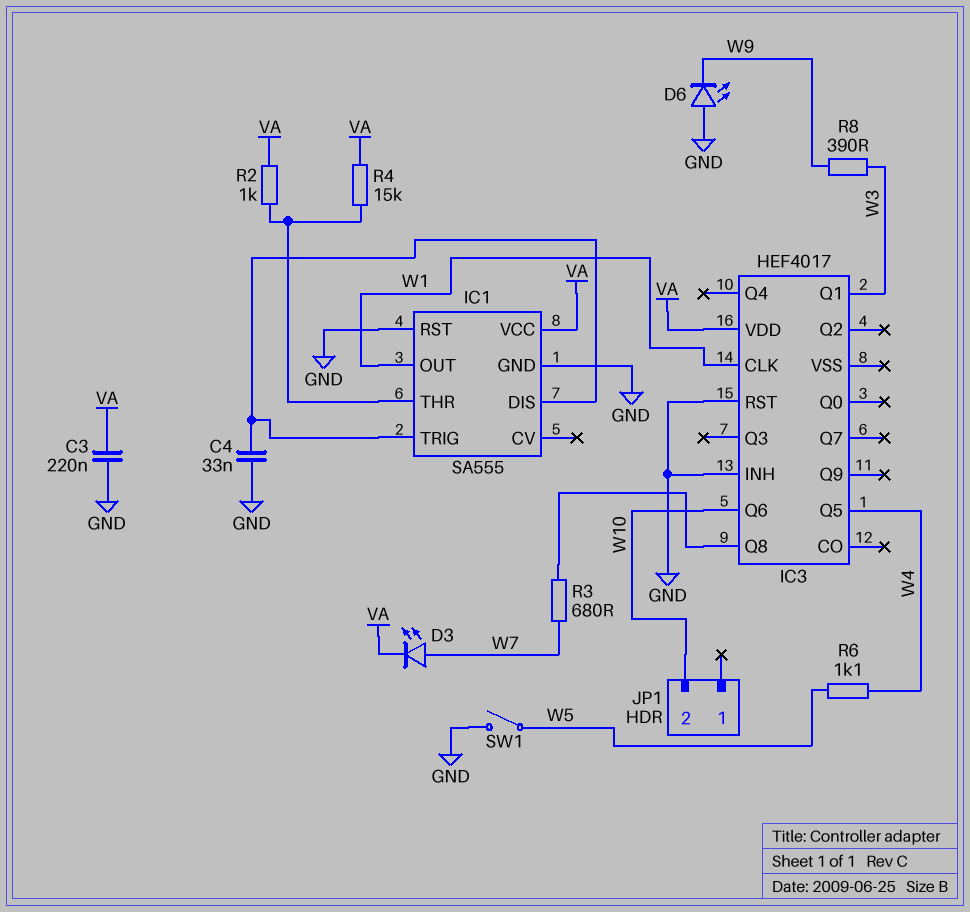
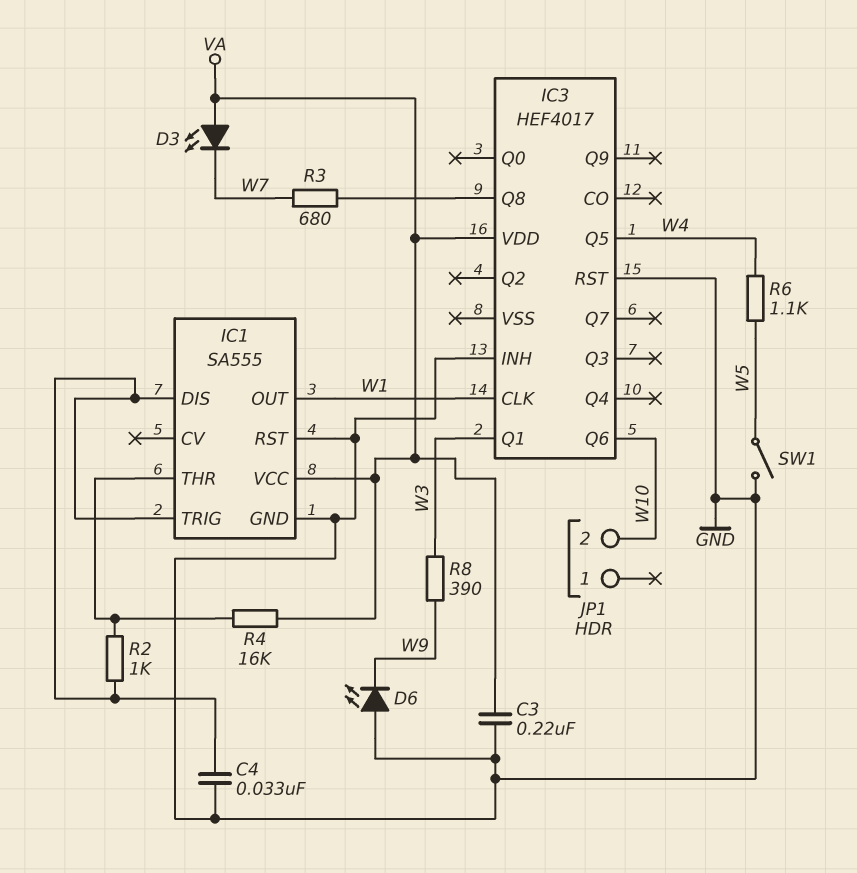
D3: LED (A W7, K VA) -> LED (A VA, K W7)
R2: 1k (IC1/THR, VA) -> 1k (IC1/DIS, IC1/THR)
R4: 15k (IC1/THR, VA) -> 16k (IC1/THR, VA)

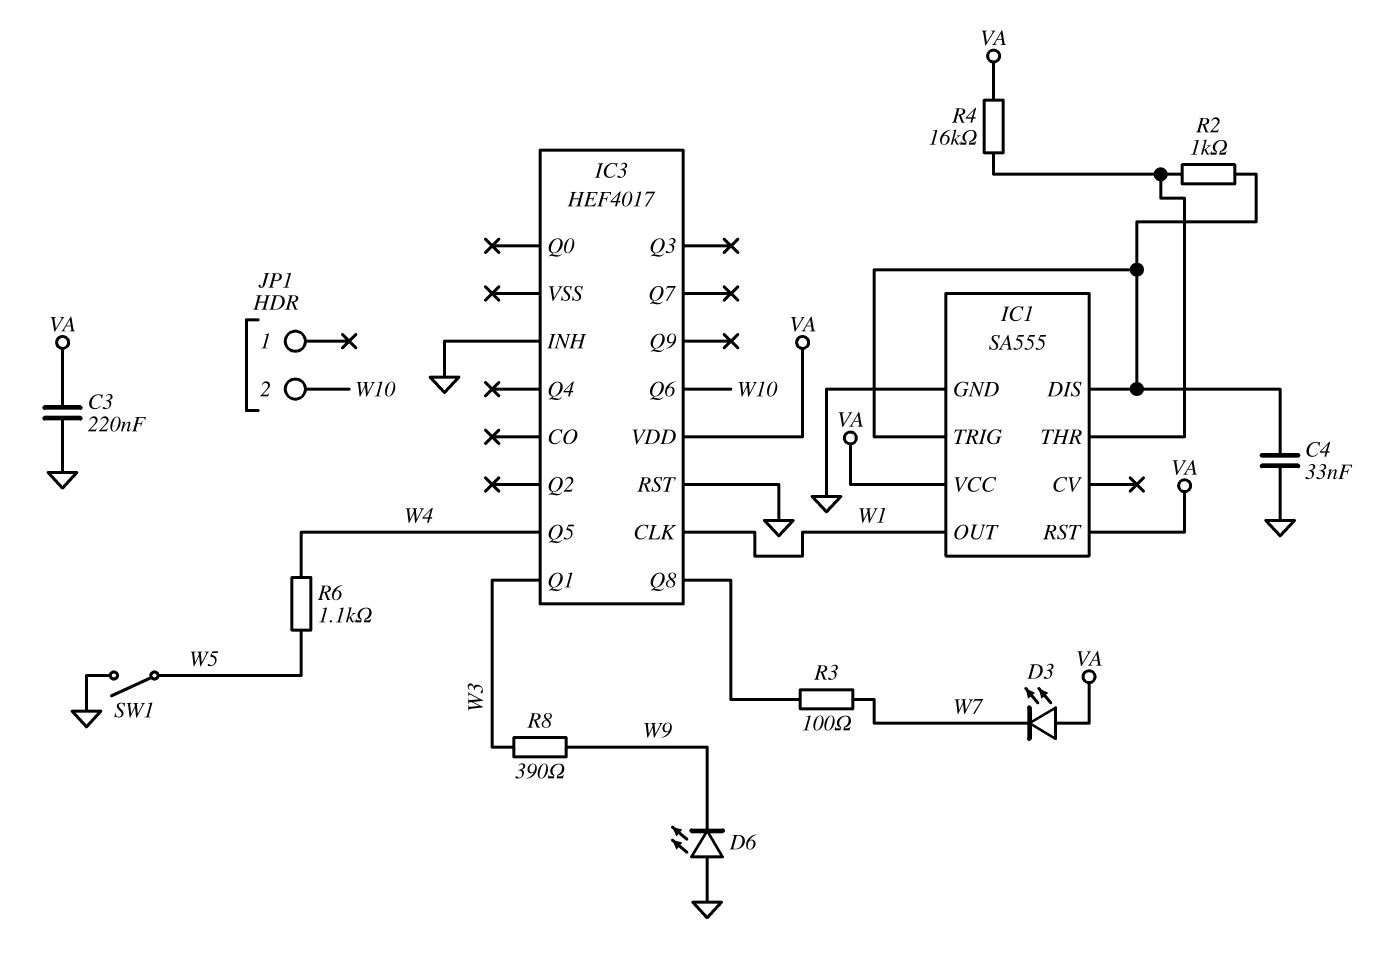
IC1 pin RST: GND -> VA
R3: 680 (IC3/Q8, W7) -> 100 (IC3/Q8, W7)

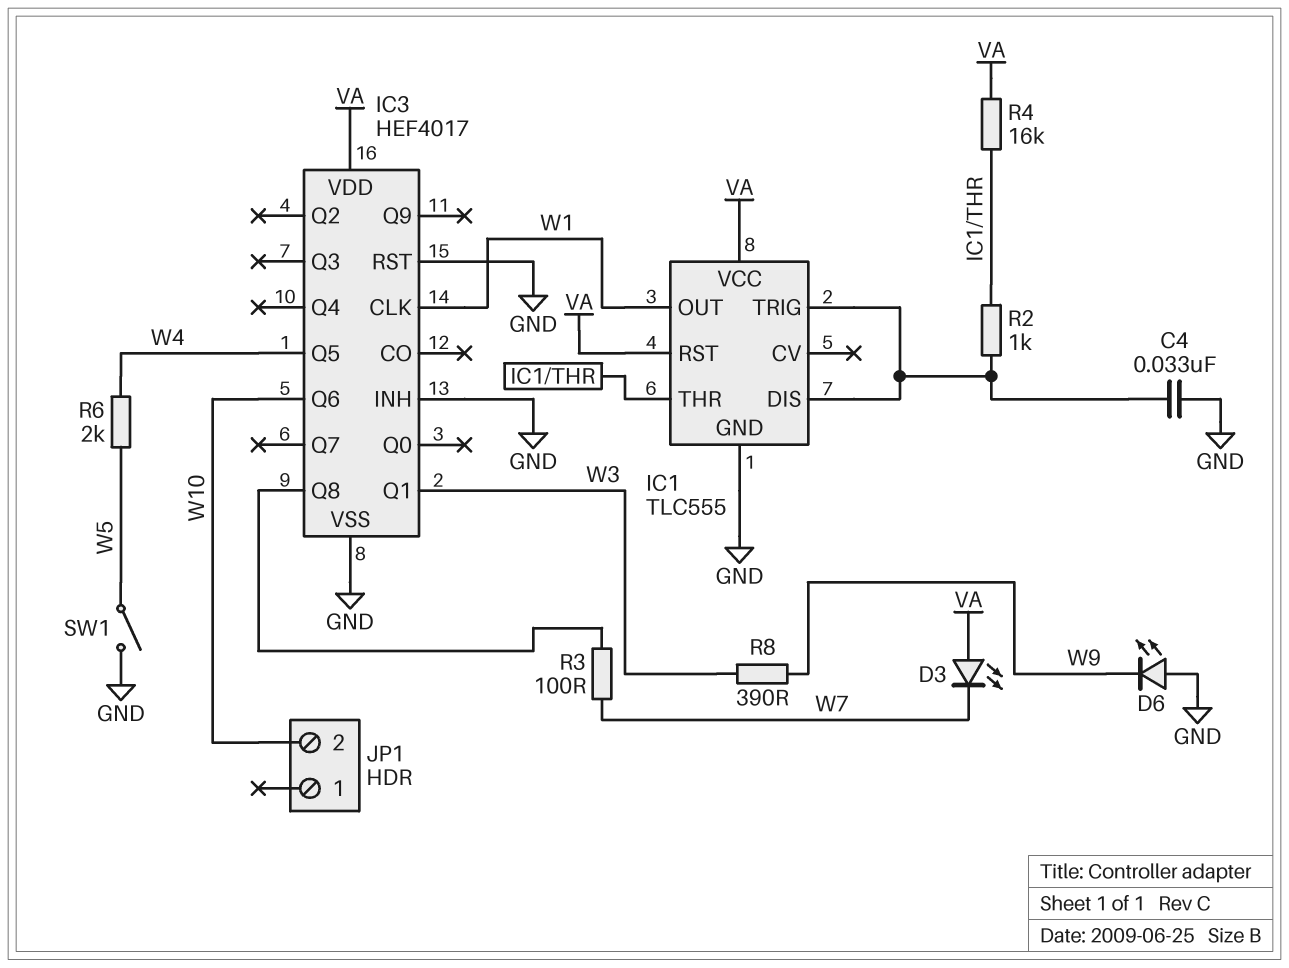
C3: 220nF (GND, VA) -> none
IC1: SA555 -> TLC555
IC3 pin VSS: none -> GND
R6: 1.1k (W4, W5) -> 2k (W4, W5)

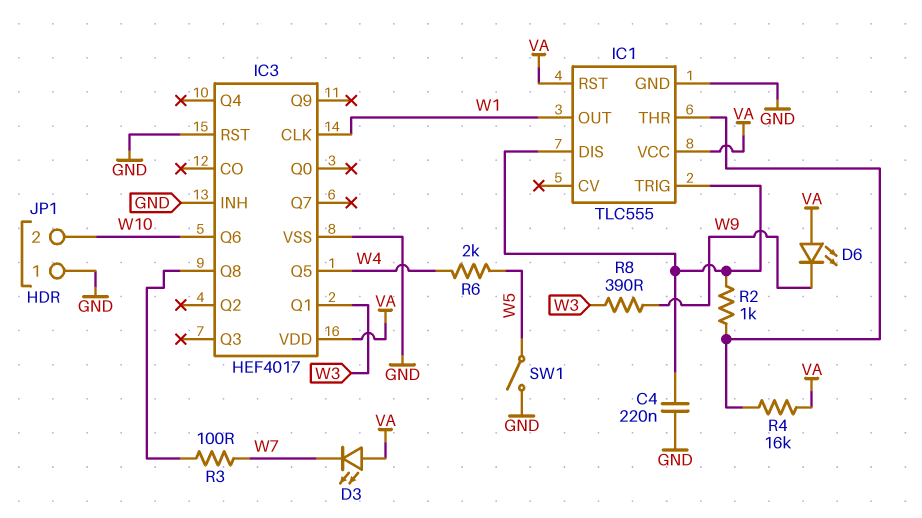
C4: 33nF (GND, IC1/DIS) -> 220nF (GND, IC1/DIS)
D6: LED (A GND, K W9) -> LED (A VA, K W9)
JP1 pin 1: none -> GND

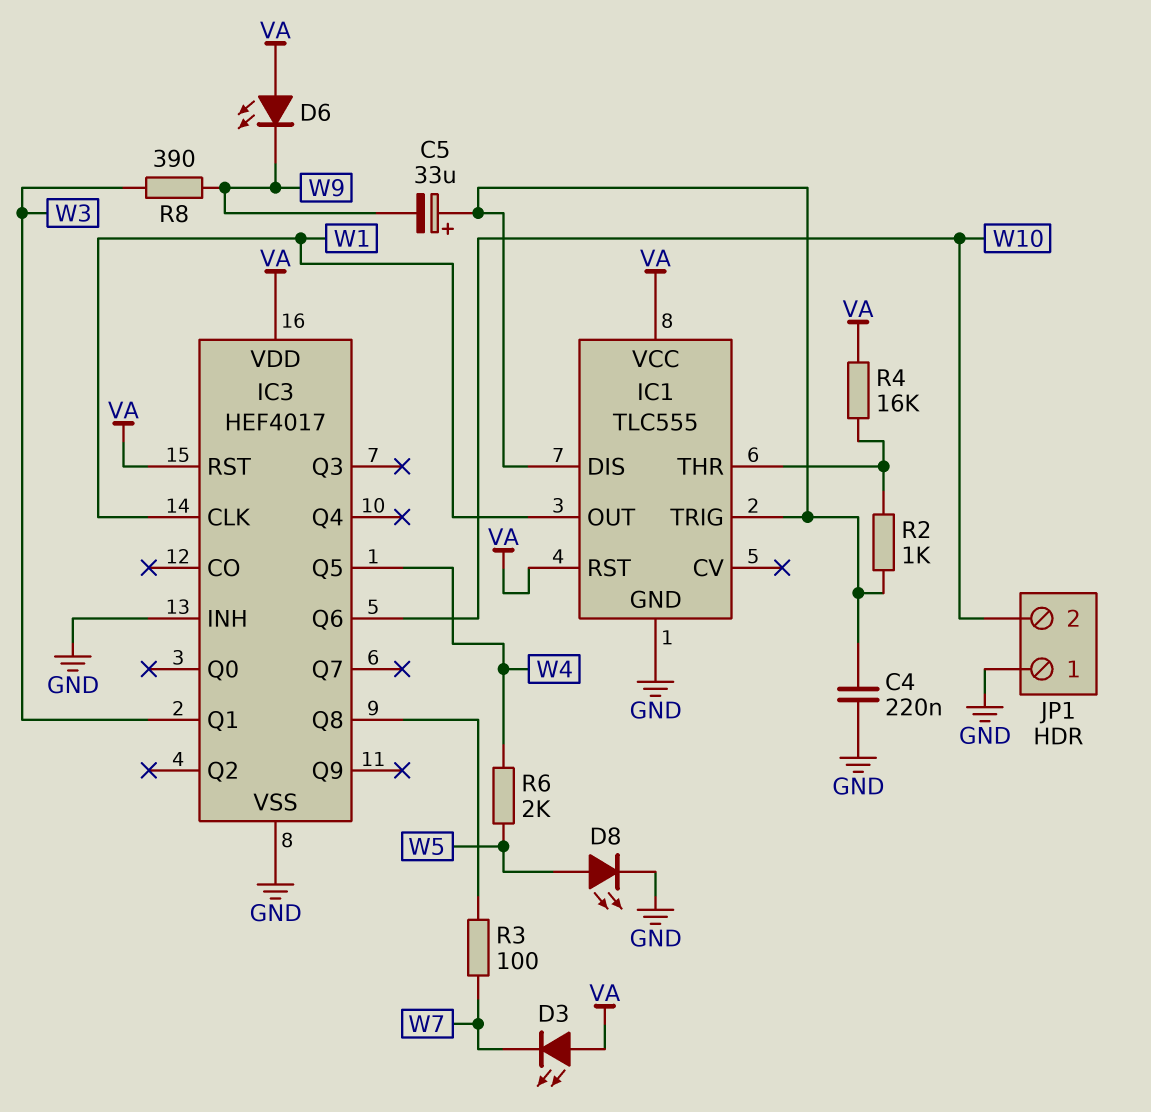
C5: none -> 33uF (plus IC1/DIS, minus W9)
D8: none -> LED (A W5, K GND)
IC3 pin RST: GND -> VA
SW1: switch (GND, W5) -> none

